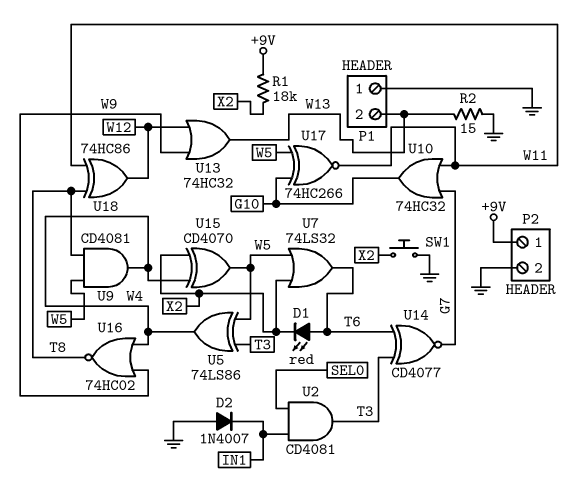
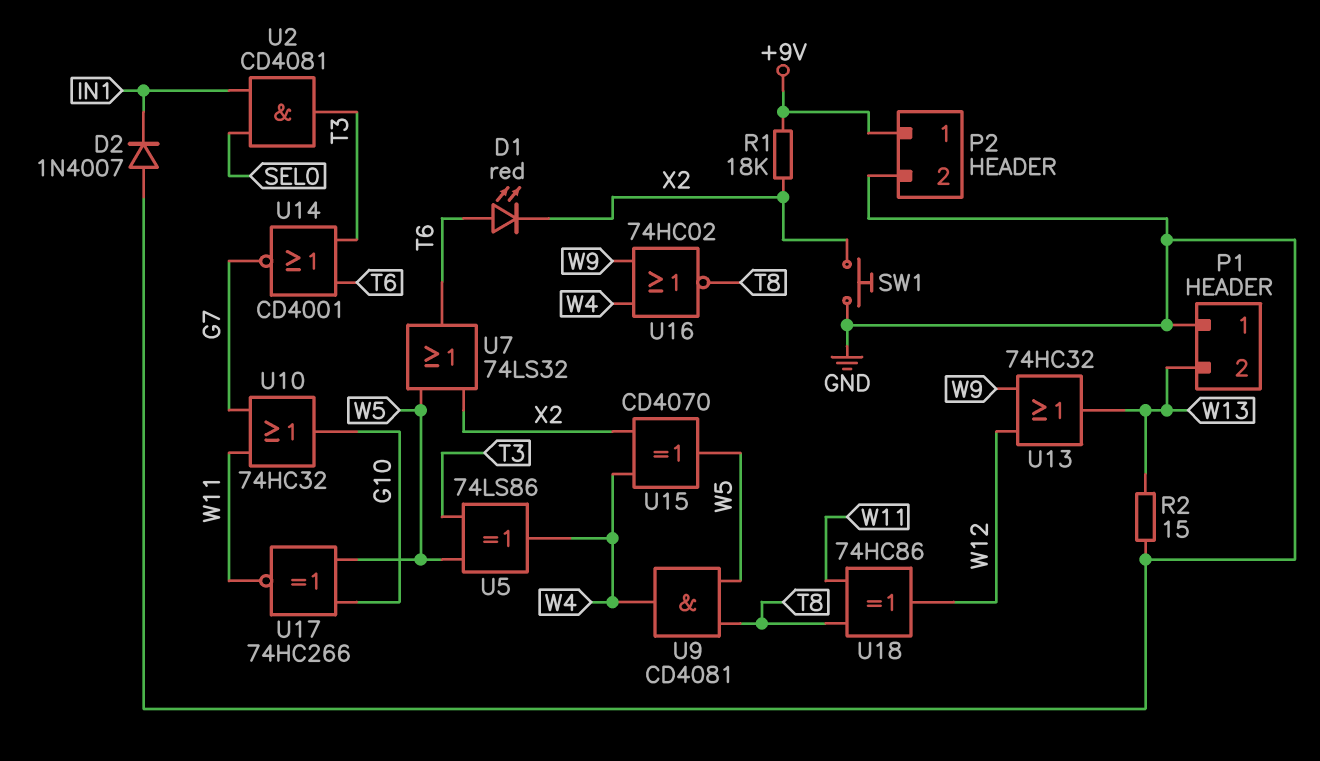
U14: XNOR CD4077 (in T3, in T6, out G7) -> NOR CD4001 (in T3, in T6, out G7)

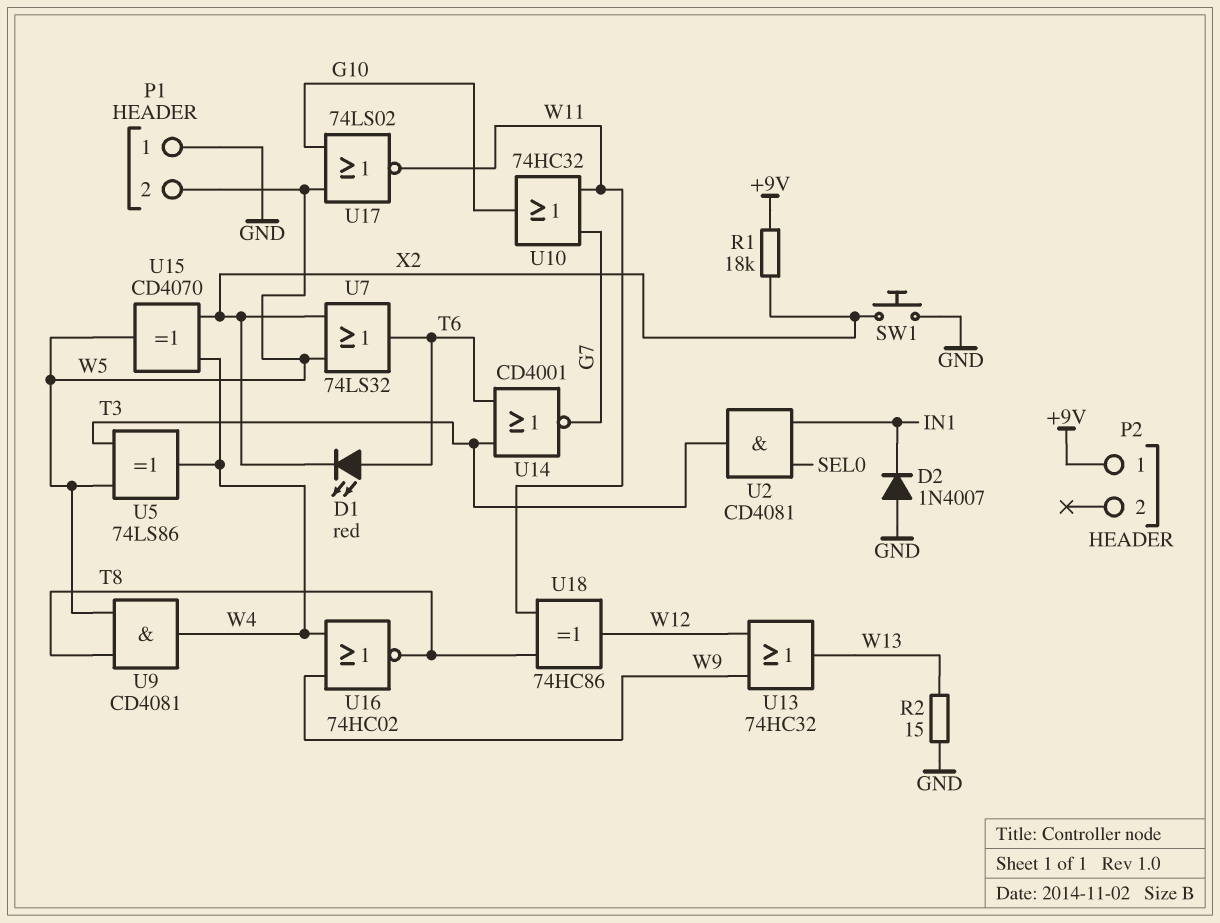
P1 pin 2: W13 -> W5
P2 pin 2: GND -> none
U17: XNOR 74HC266 (in G10, in W5, out W11) -> NOR 74LS02 (in G10, in W5, out W11)

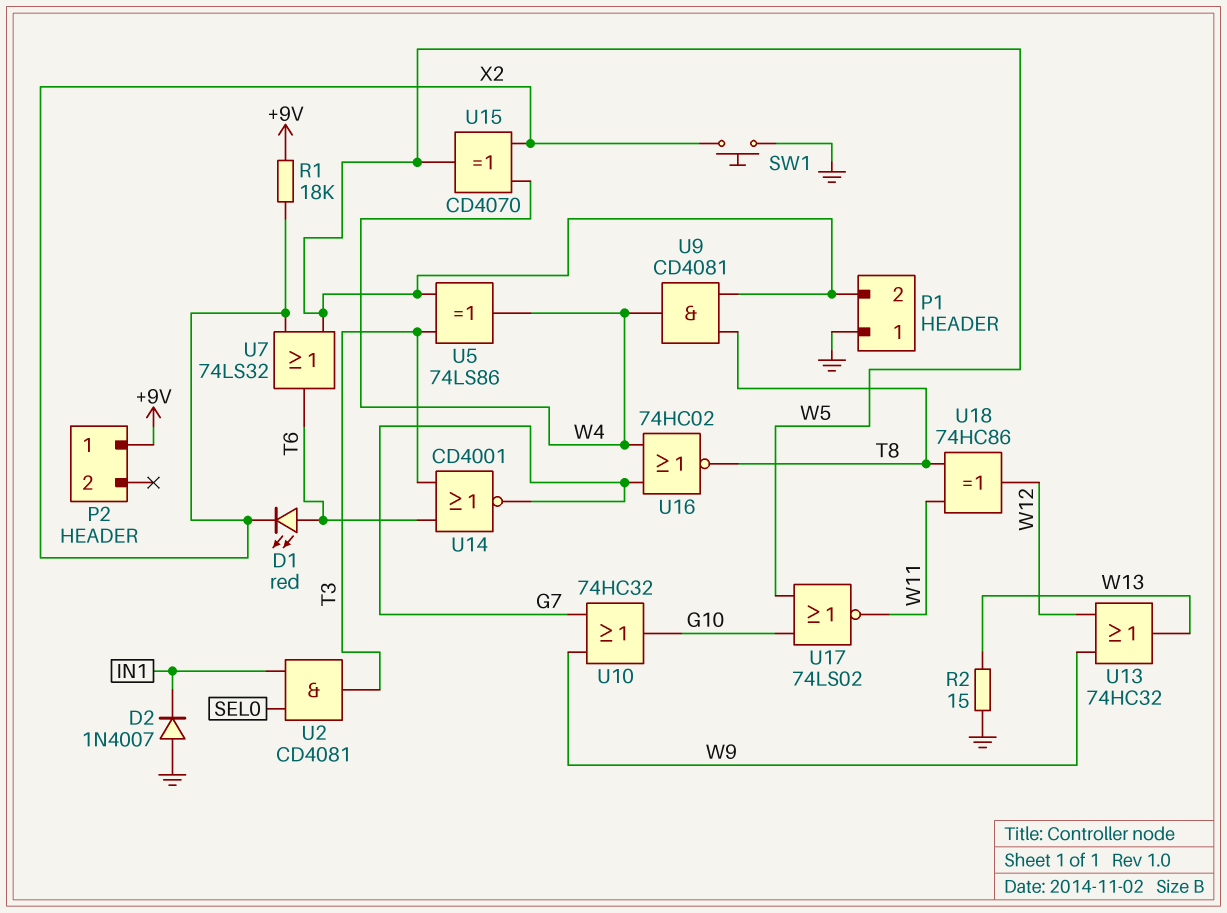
U10: OR 74HC32 (in G7, in W11, out G10) -> OR 74HC32 (in G7, in W9, out G10)
U16: NOR 74HC02 (in W4, in W9, out T8) -> NOR 74HC02 (in G7, in W4, out T8)

